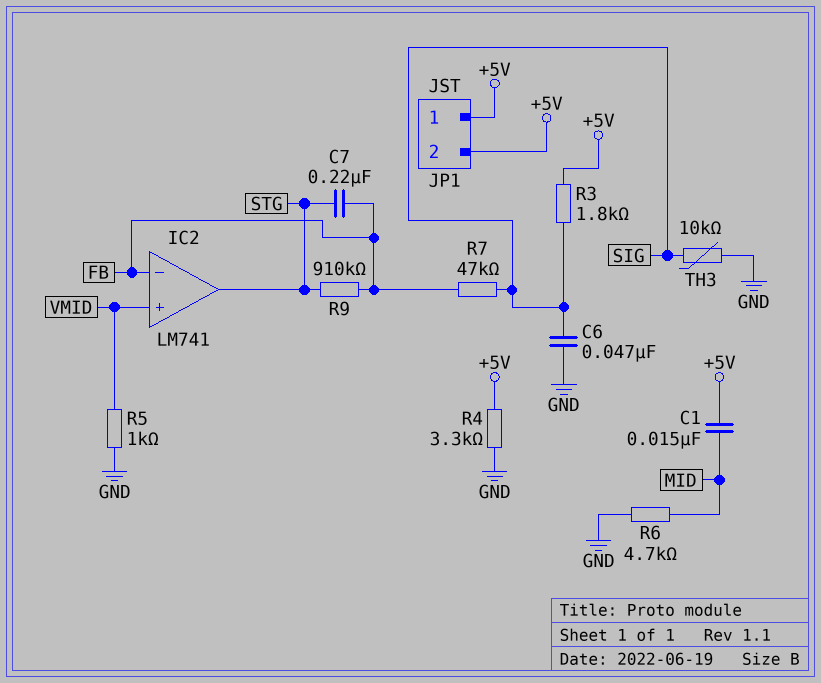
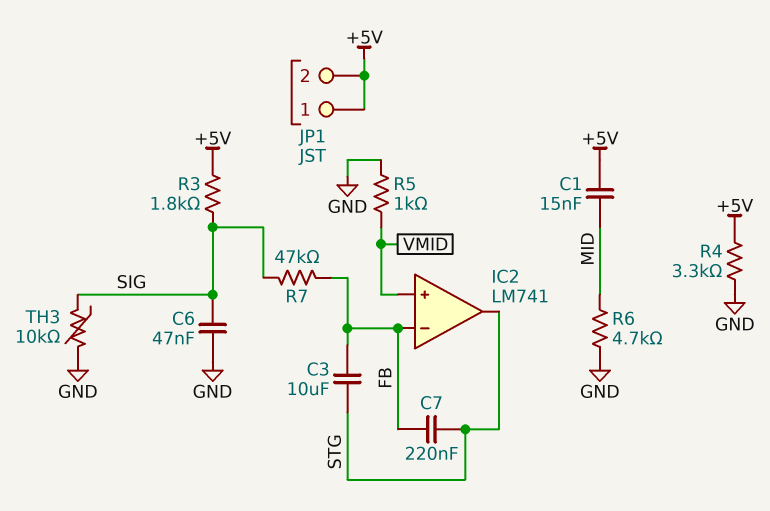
C3: none -> 10uF (FB, STG)
R9: 910k (FB, STG) -> none

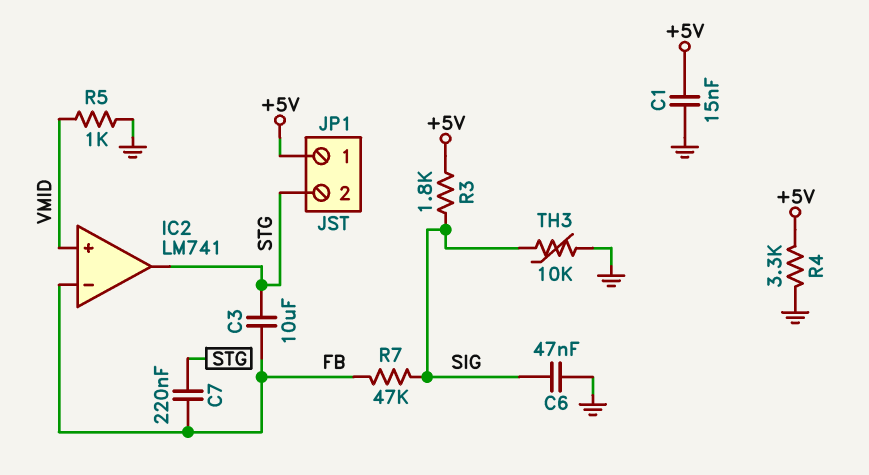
C1: 15nF (+5V, MID) -> 15nF (+5V, GND)
JP1 pin 2: +5V -> STG
R6: 4.7k (GND, MID) -> none

